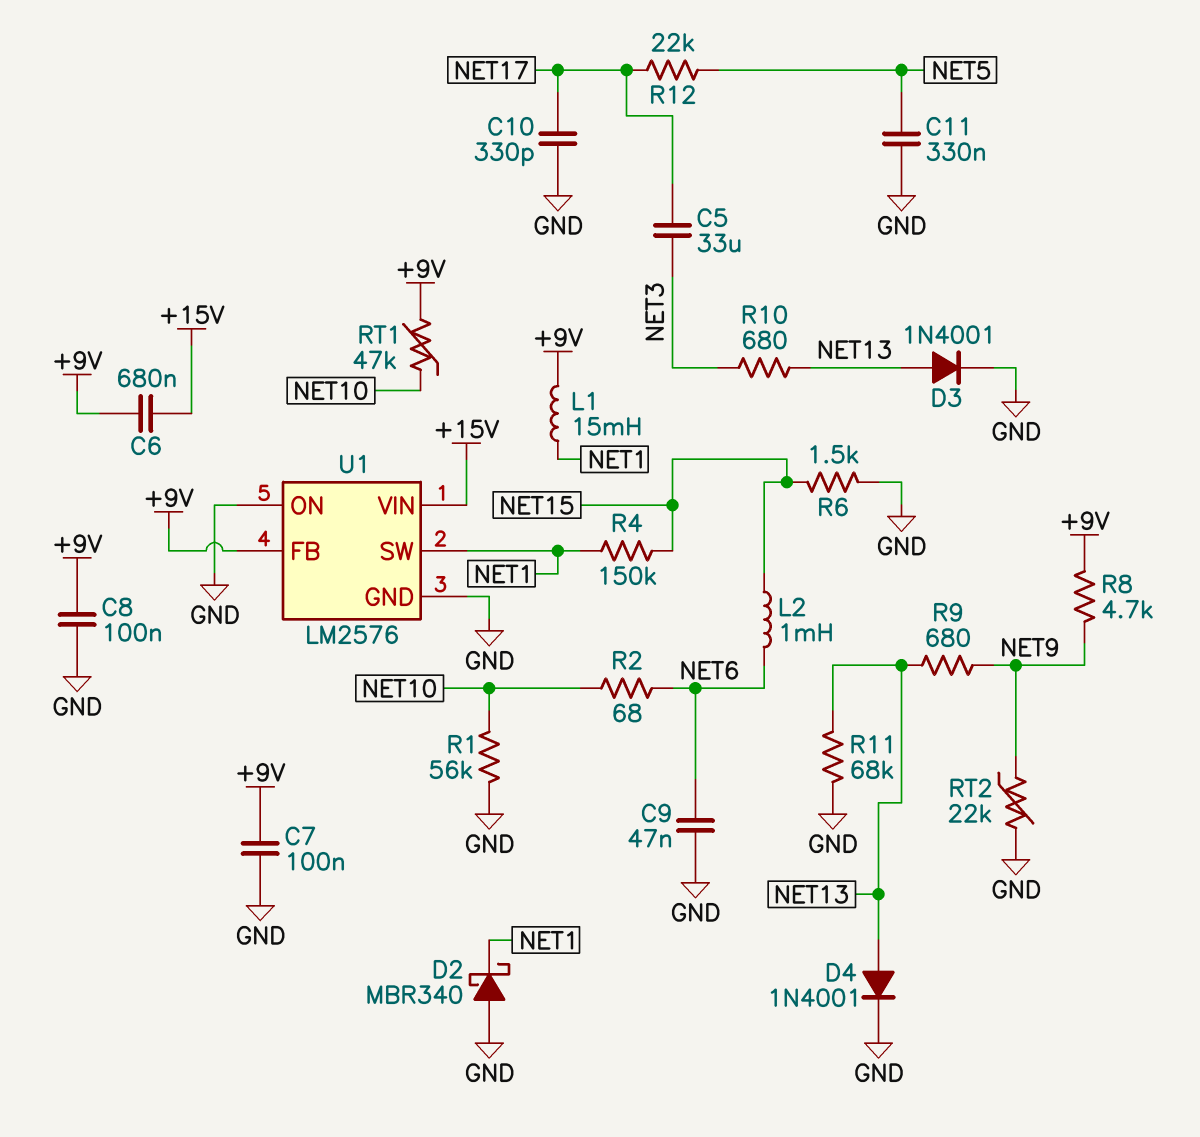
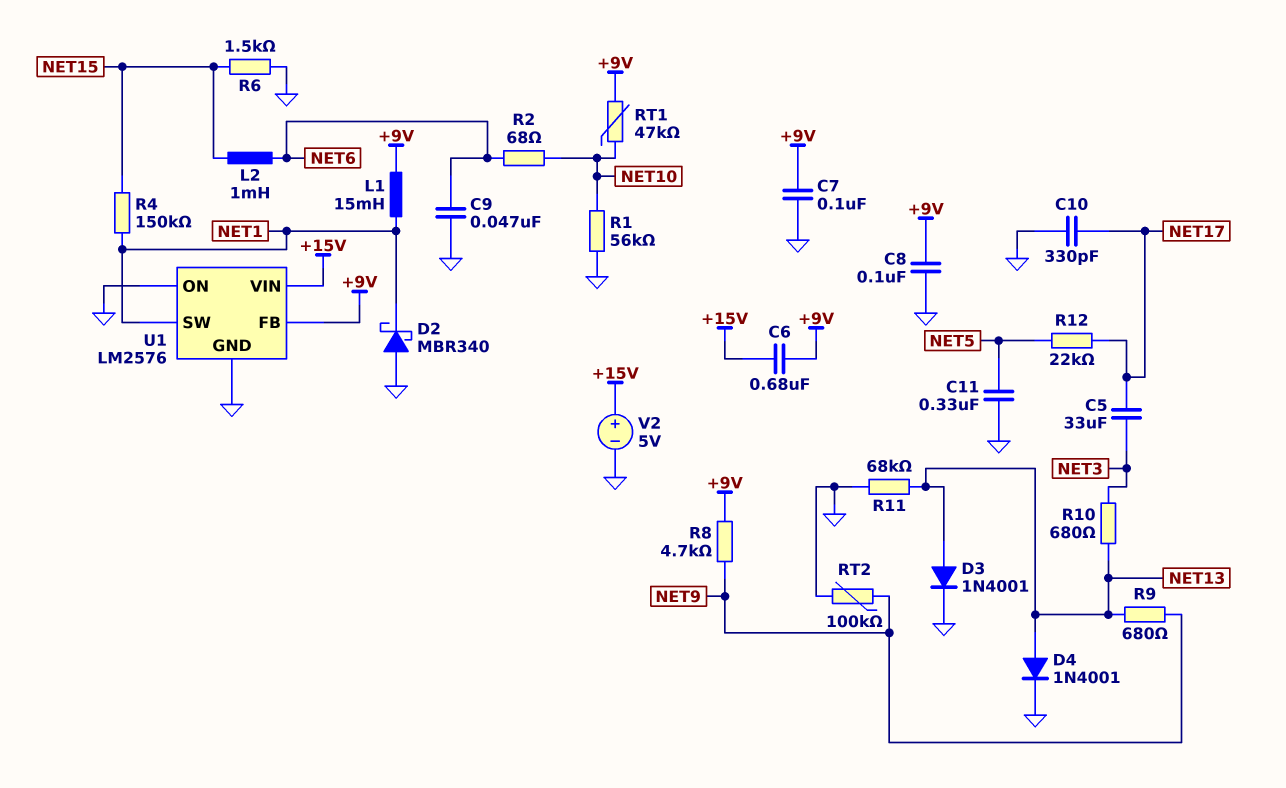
RT2: 22k (GND, NET9) -> 100k (GND, NET9)
V2: none -> 5V (plus +15V, minus GND)

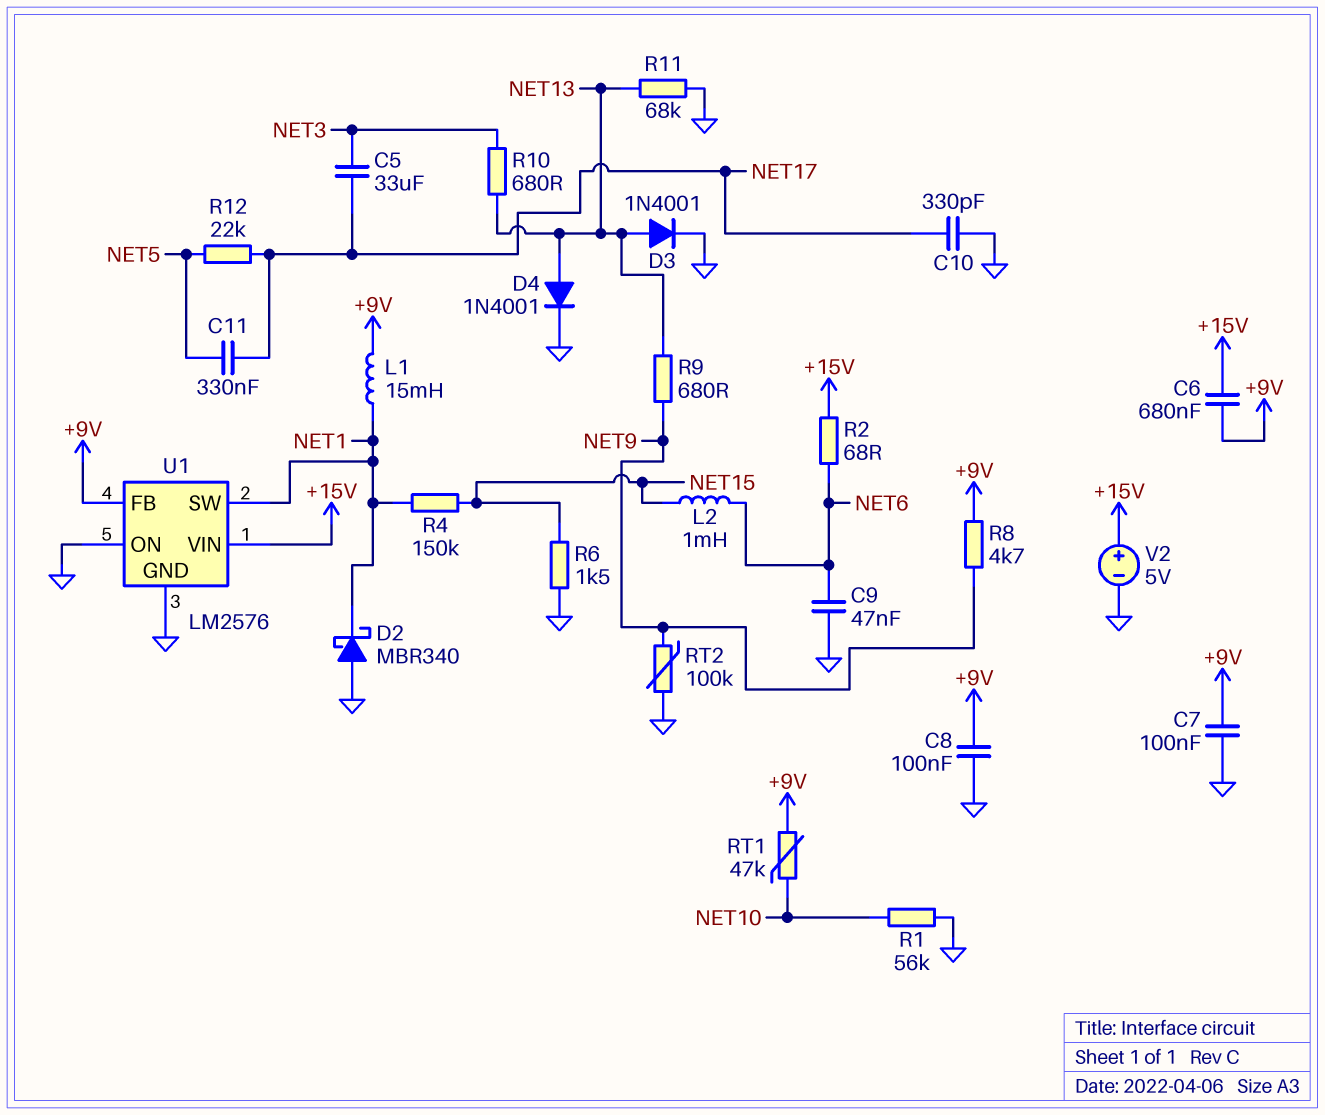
C11: 330nF (GND, NET5) -> 330nF (NET5, NET17)
R2: 68 (NET6, NET10) -> 68 (+15V, NET6)

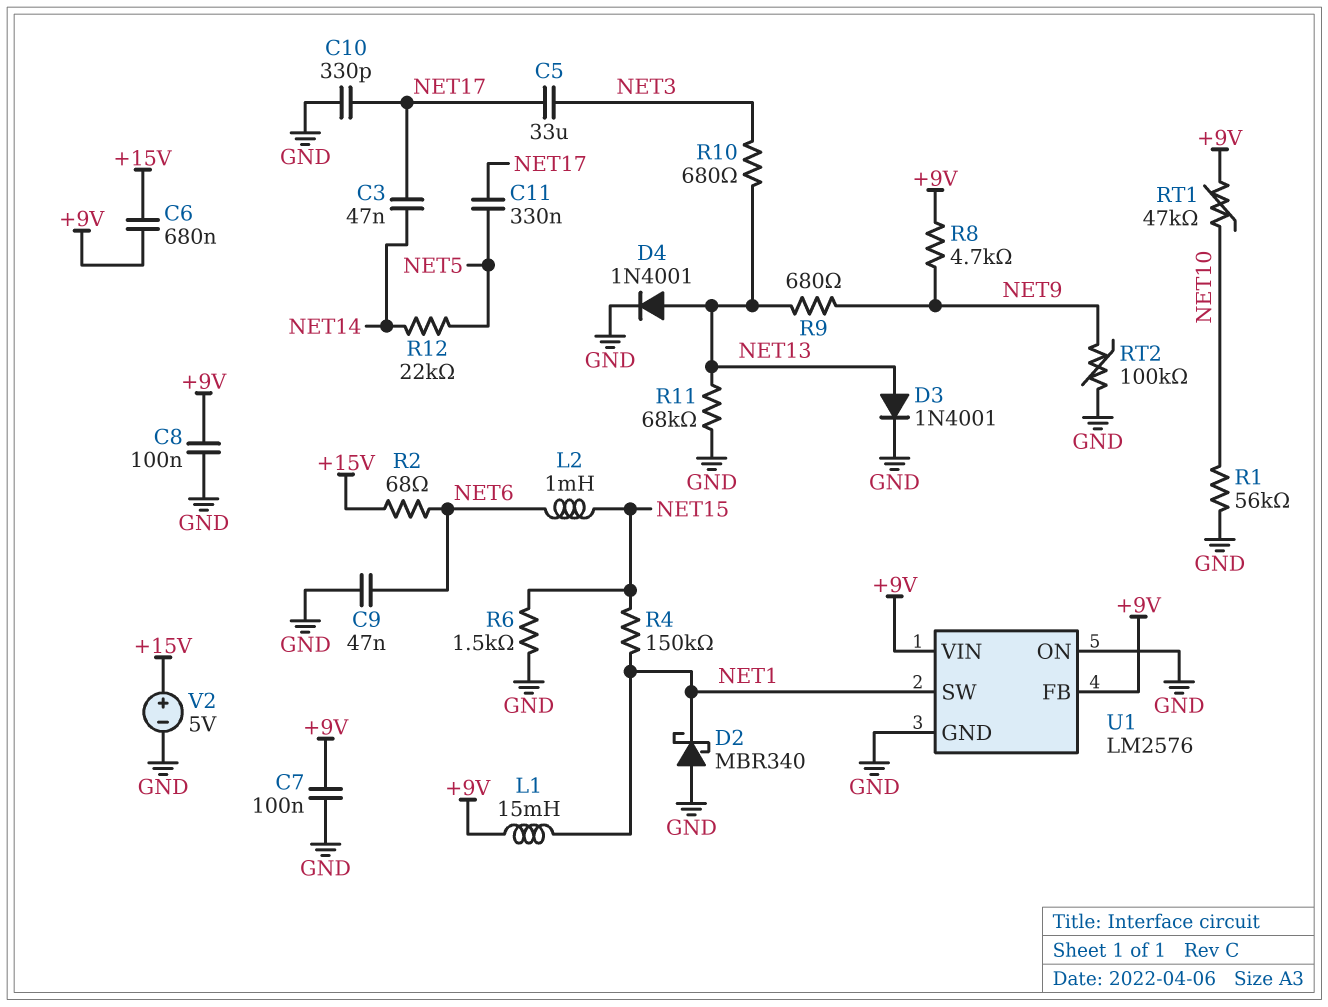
C3: none -> 47nF (NET14, NET17)
R12: 22k (NET5, NET17) -> 22k (NET5, NET14)
U1 pin VIN: +15V -> +9V

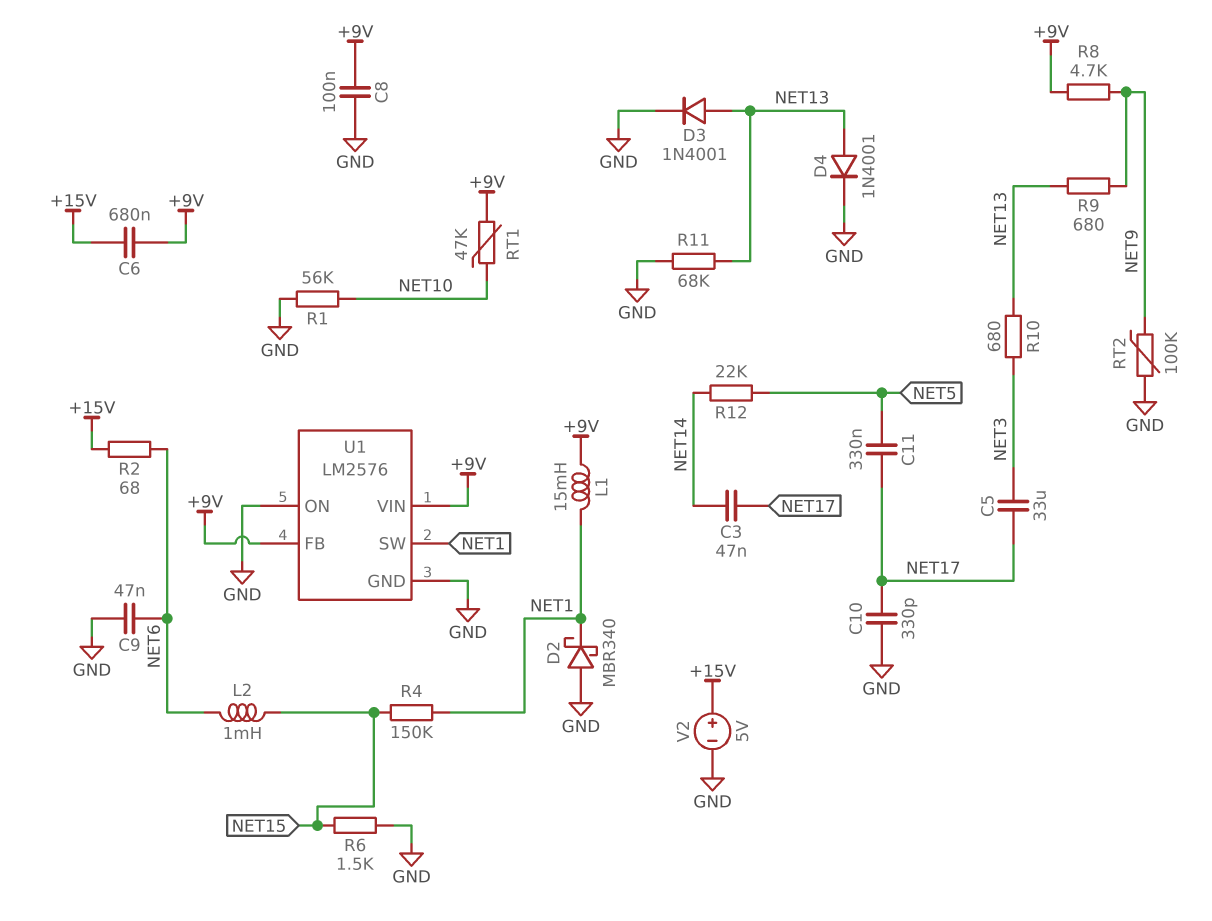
C7: 100nF (+9V, GND) -> none

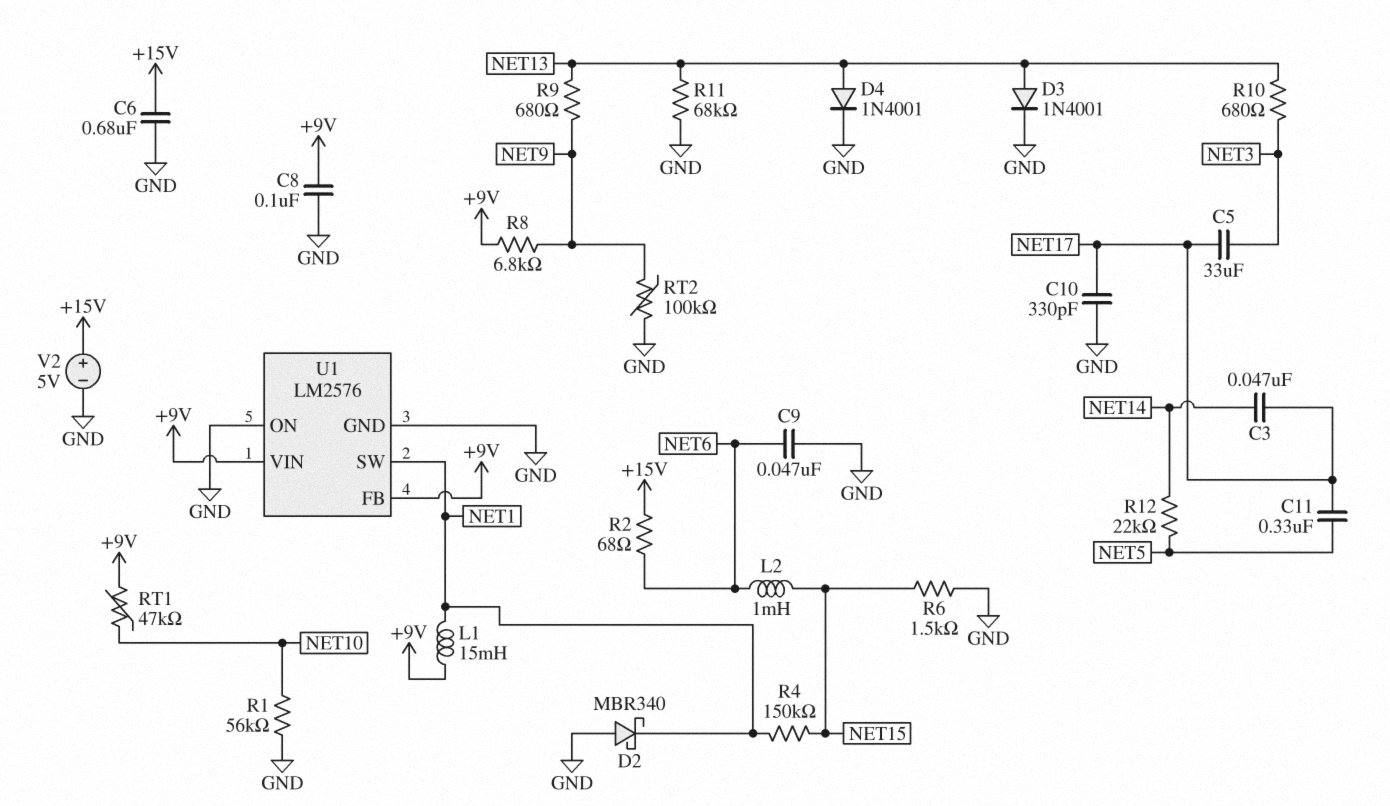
C6: 680nF (+9V, +15V) -> 680nF (+15V, GND)
R8: 4.7k (+9V, NET9) -> 6.8k (+9V, NET9)

